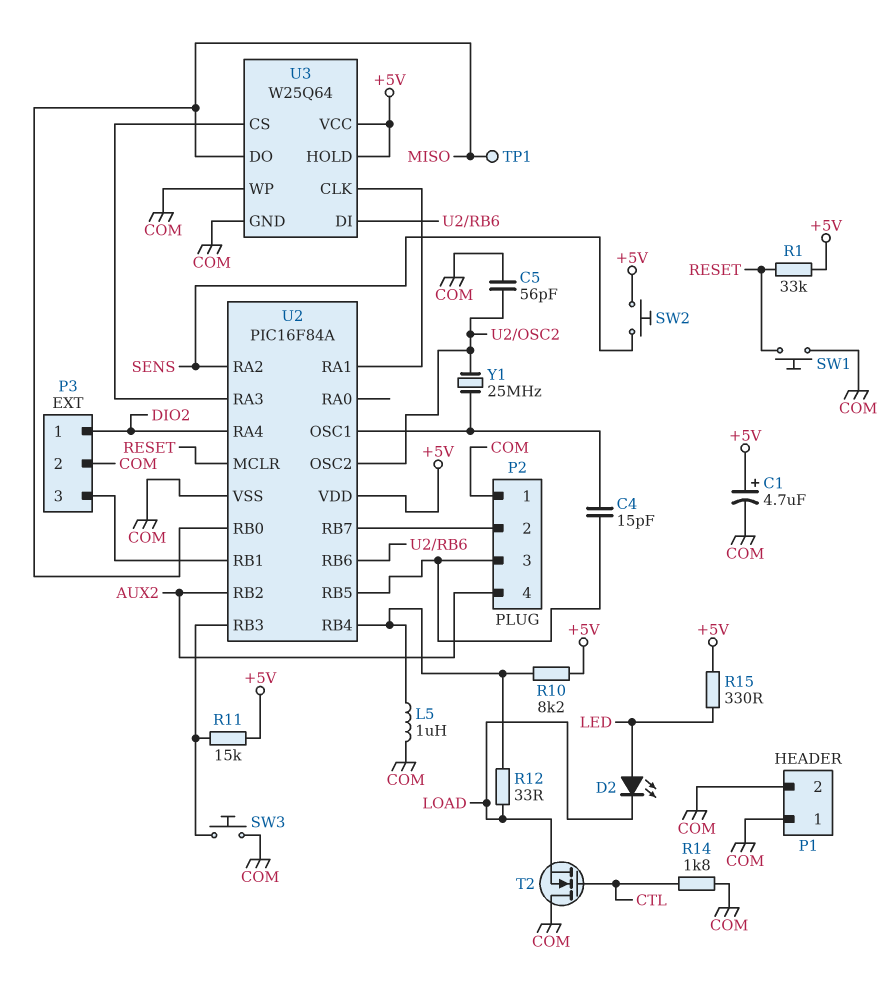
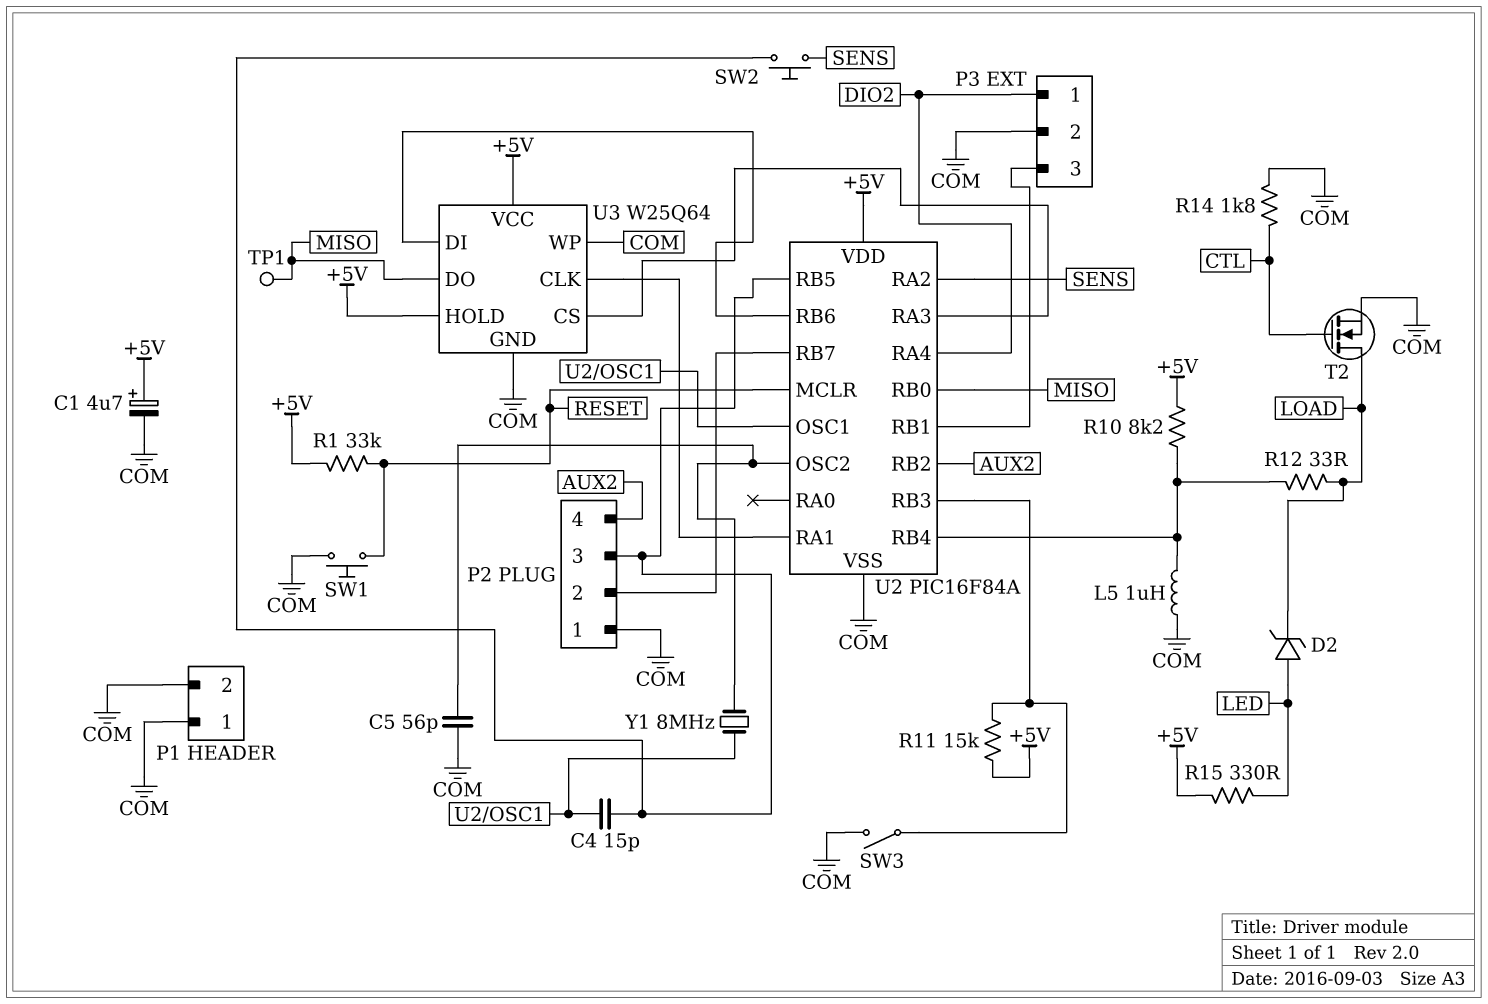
D2: LED (A LED, K LOAD) -> zener (A LED, K LOAD)
SW2: button (+5V, SENS) -> button (P2/3, SENS)
SW3: button (COM, U2/RB3) -> switch (COM, U2/RB3)
T2: NMOS (G CTL, D COM, S LOAD) -> NMOS (G CTL, D LOAD, S COM)
Y1: 25MHz (U2/OSC1, U2/OSC2) -> 8MHz (U2/OSC1, U2/OSC2)

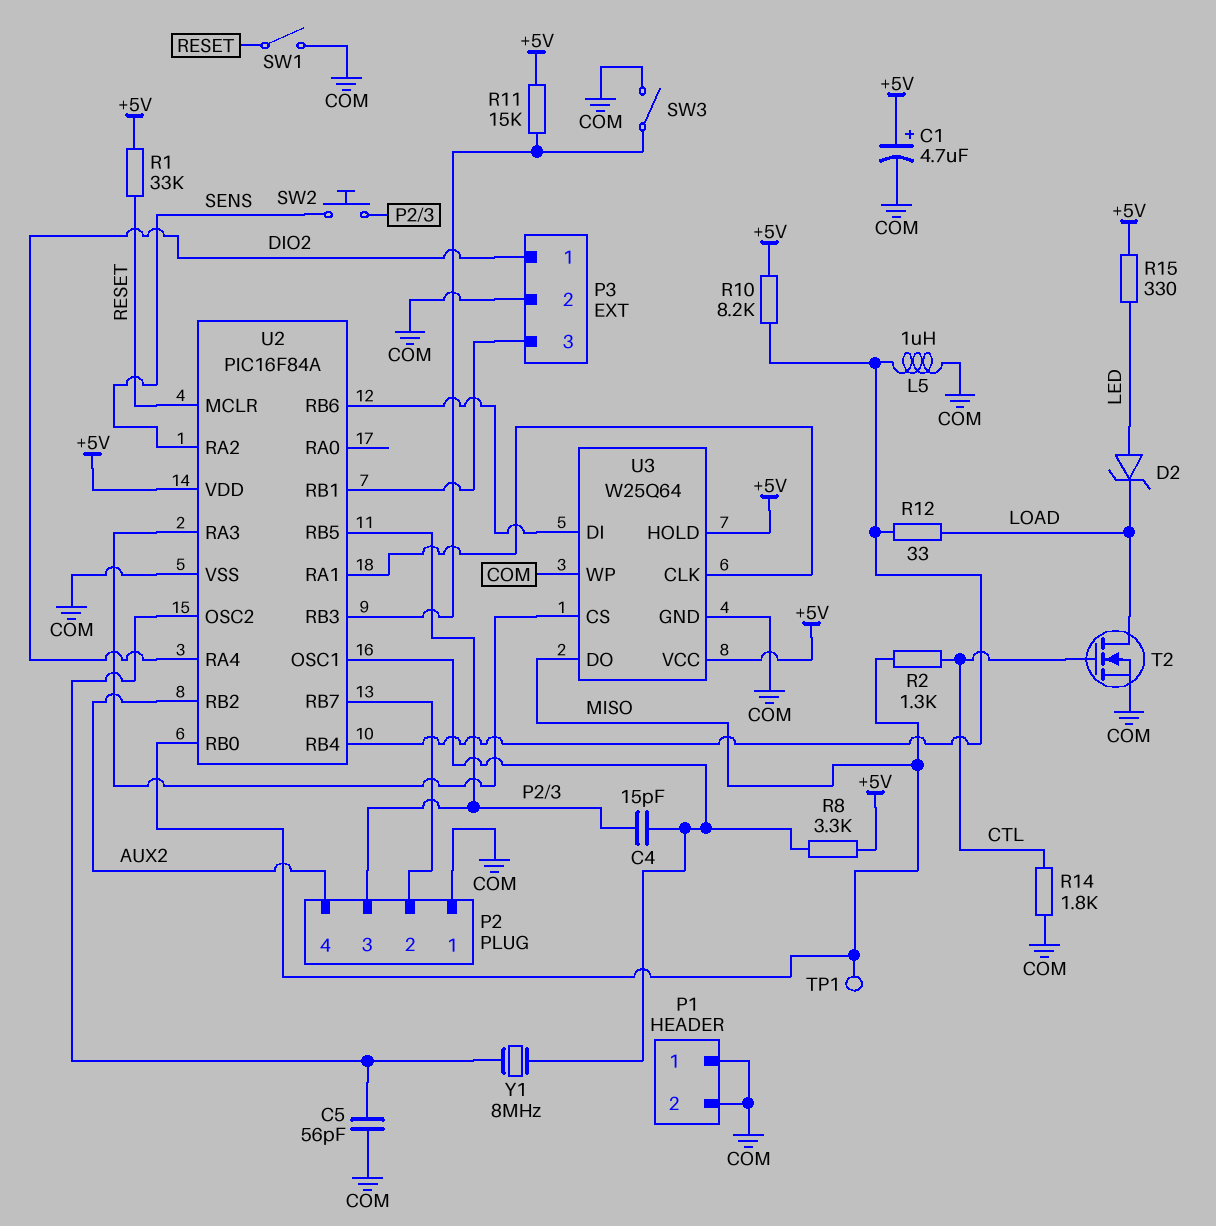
R2: none -> 1.3k (CTL, MISO)
R8: none -> 3.3k (+5V, U2/OSC1)
SW1: button (COM, RESET) -> switch (COM, RESET)

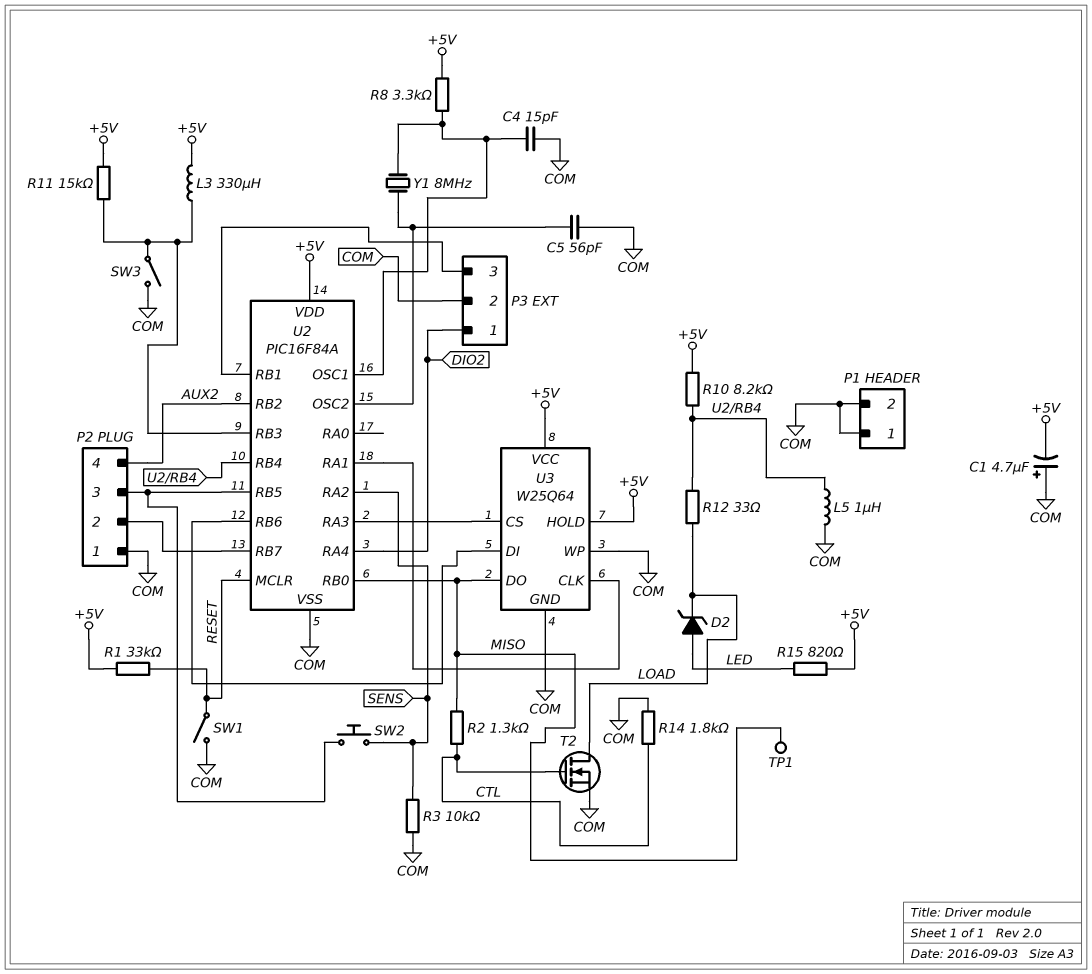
C1: 4.7uF (plus +5V, minus COM) -> 4.7uF (plus COM, minus +5V)
C4: 15pF (P2/3, U2/OSC1) -> 15pF (COM, U2/OSC1)
L3: none -> 330uH (+5V, U2/RB3)
R3: none -> 10k (COM, SENS)
R15: 330 (+5V, LED) -> 820 (+5V, LED)

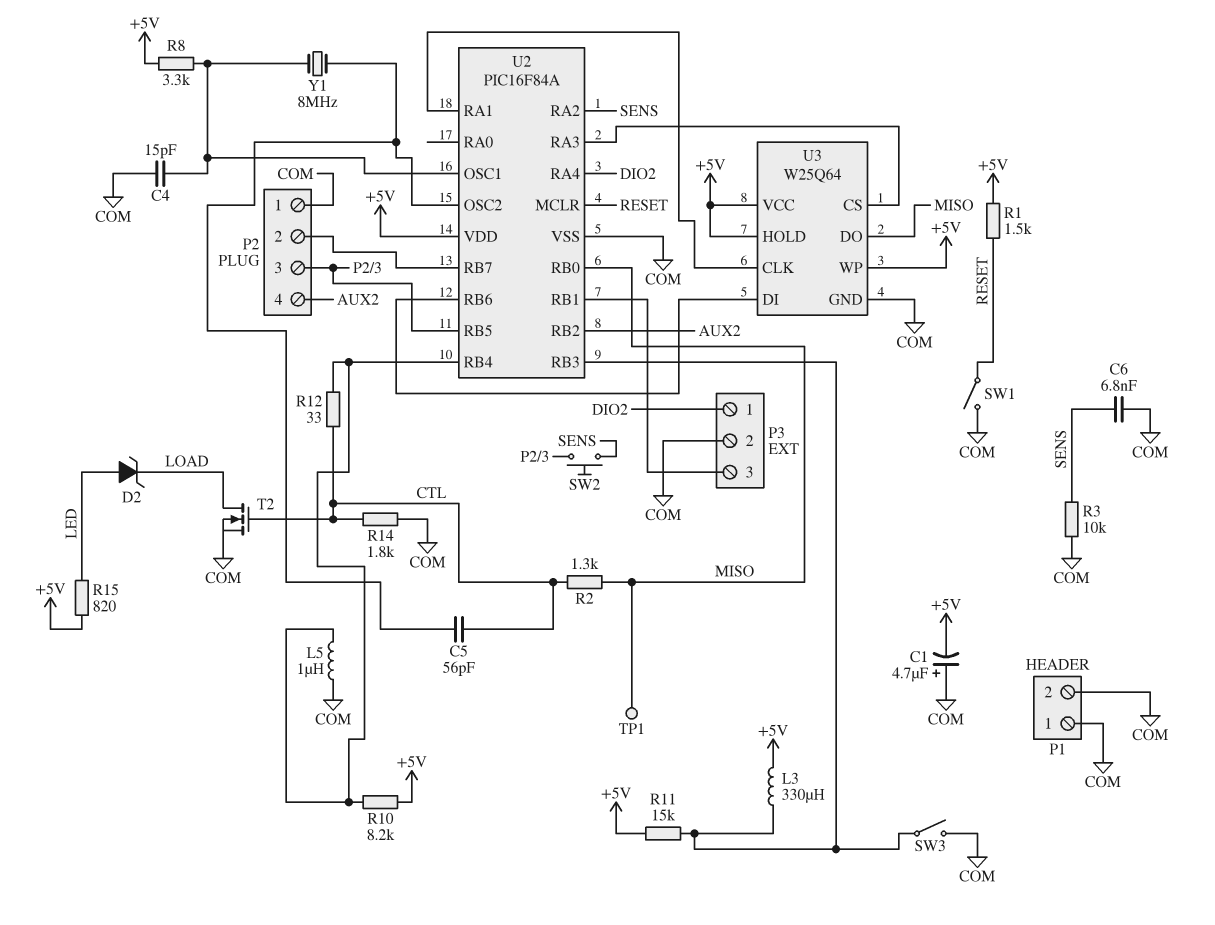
C5: 56pF (COM, U2/OSC2) -> 56pF (CTL, U2/OSC2)
C6: none -> 6.8nF (COM, SENS)
R1: 33k (+5V, RESET) -> 1.5k (+5V, RESET)
R12: 33 (LOAD, U2/RB4) -> 33 (CTL, U2/RB4)
U3 pin WP: COM -> +5V

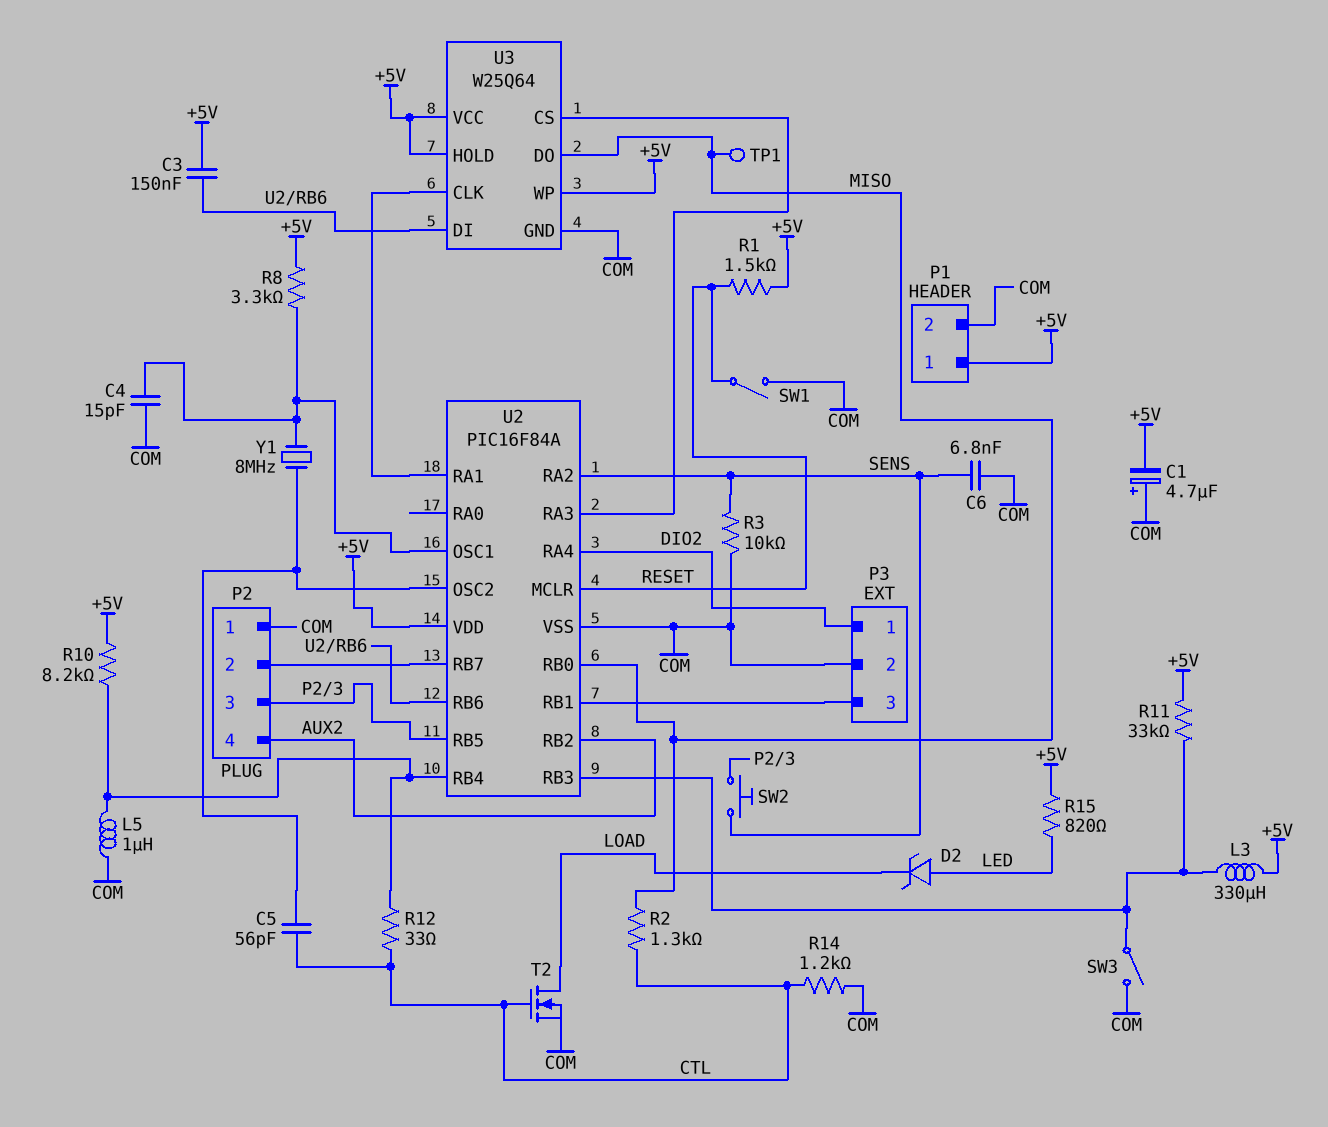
C3: none -> 150nF (+5V, U2/RB6)
P1 pin 1: COM -> +5V
R11: 15k (+5V, U2/RB3) -> 33k (+5V, U2/RB3)
R14: 1.8k (COM, CTL) -> 1.2k (COM, CTL)

